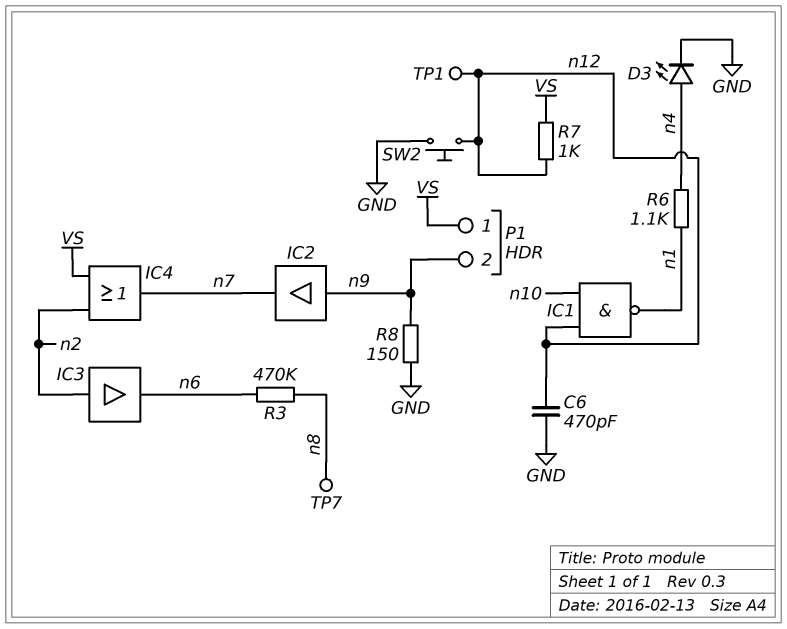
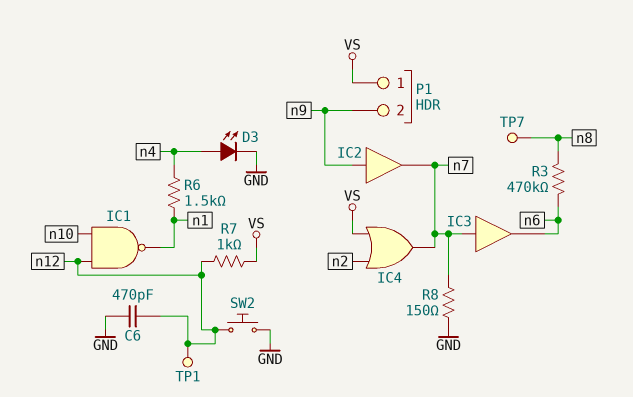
IC3: buffer (in n2, out n6) -> buffer (in n7, out n6)
R6: 1.1k (n1, n4) -> 1.5k (n1, n4)
R8: 150 (GND, n9) -> 150 (GND, n7)

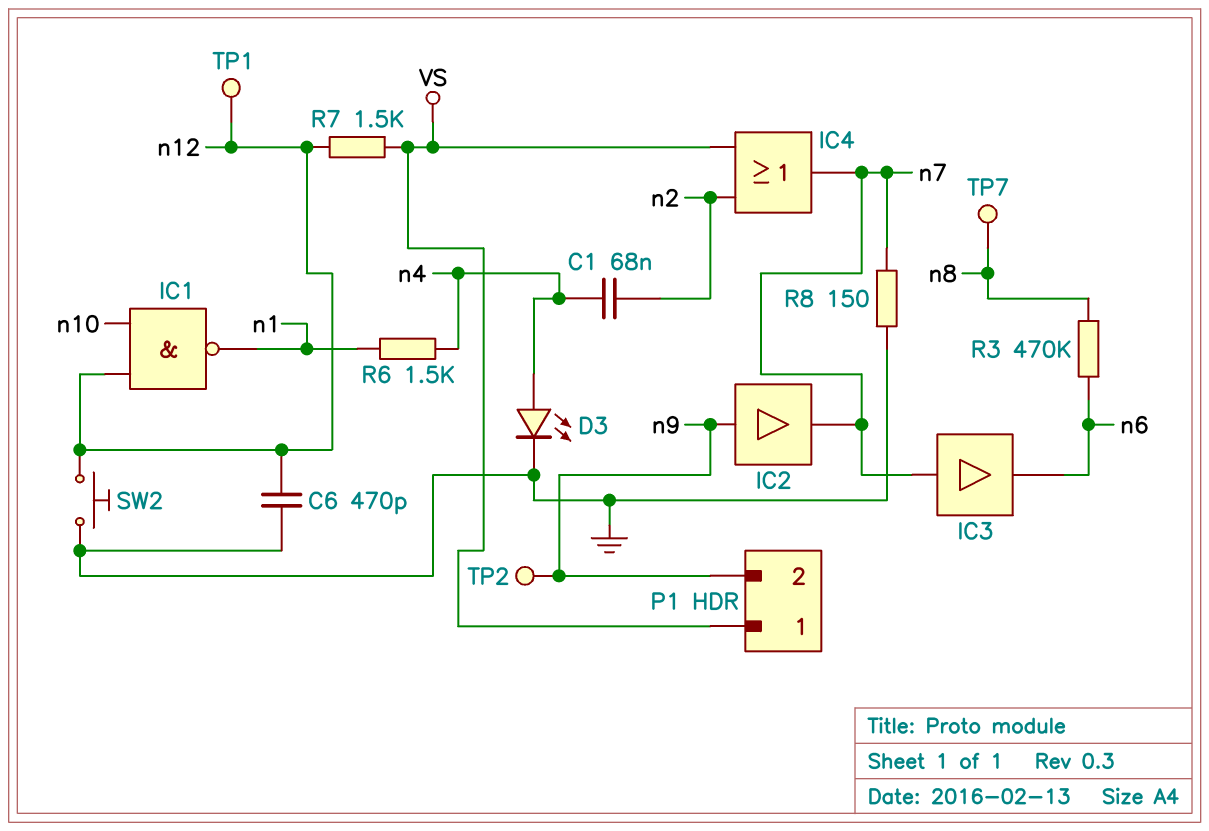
C1: none -> 68nF (n2, n4)
R7: 1k (VS, n12) -> 1.5k (VS, n12)
TP2: none -> test point (n9)

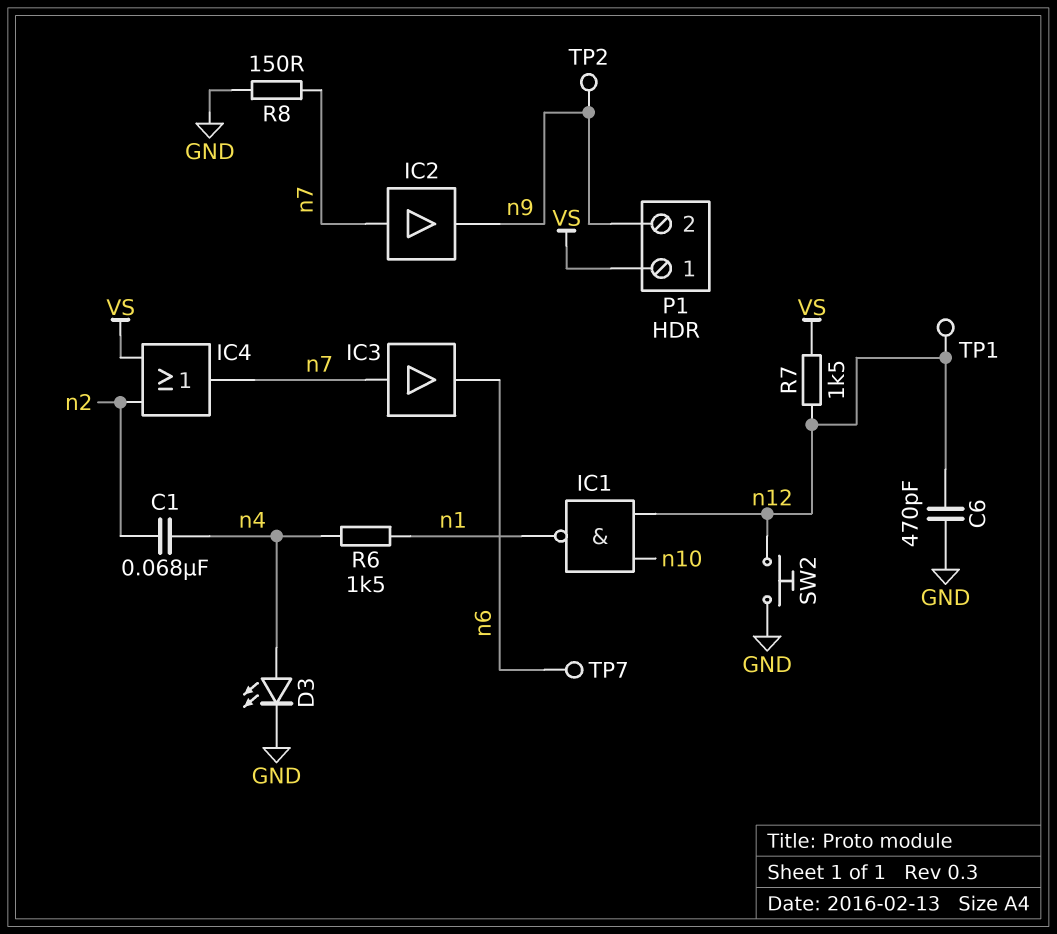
IC2: buffer (in n9, out n7) -> buffer (in n7, out n9)
R3: 470k (n6, n8) -> none
TP7: test point (n8) -> test point (n6)

